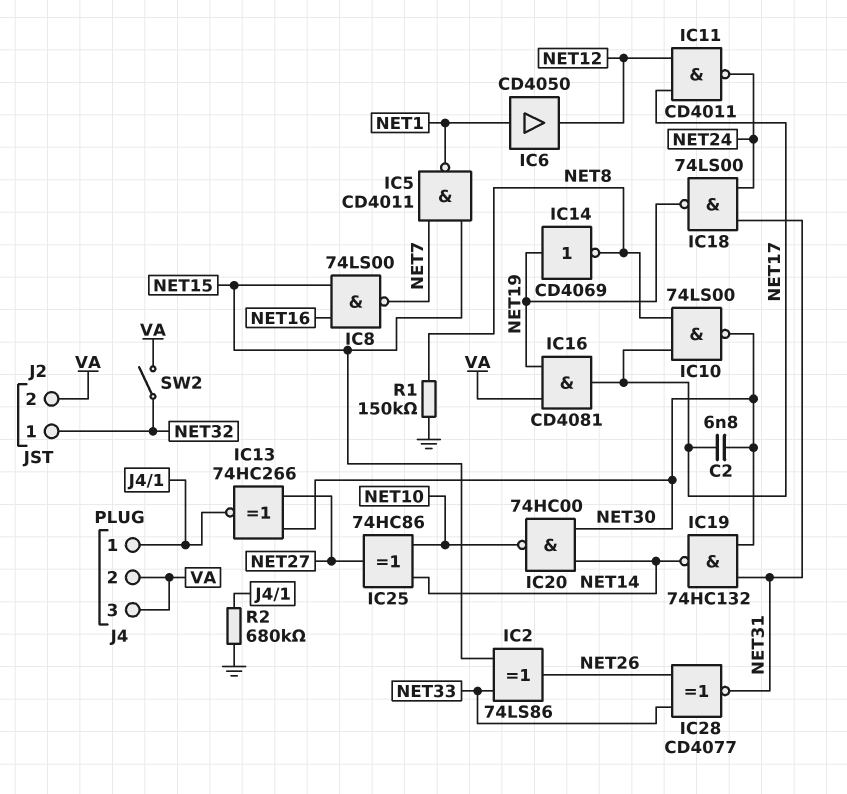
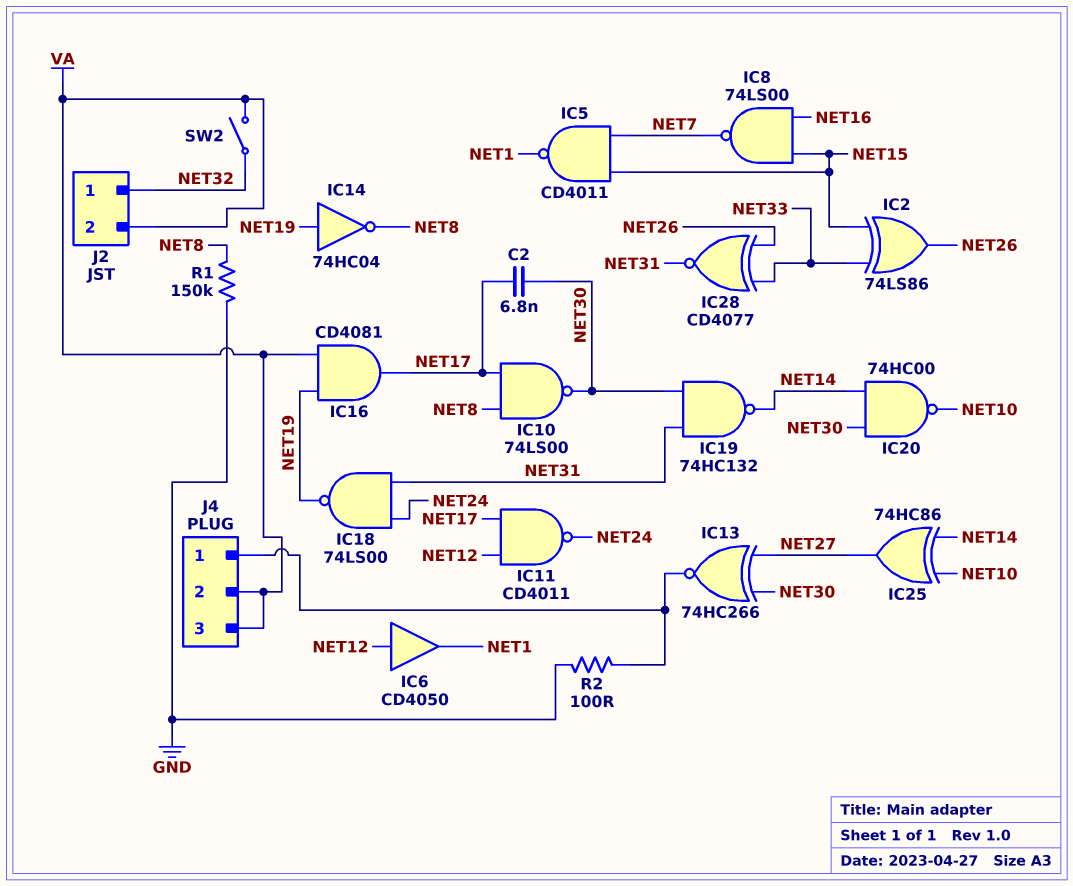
IC6: buffer CD4050 (in NET1, out NET12) -> buffer CD4050 (in NET12, out NET1)
IC14: NOT CD4069 (in NET19, out NET8) -> NOT 74HC04 (in NET19, out NET8)
R2: 680k (GND, J4/1) -> 100 (GND, J4/1)

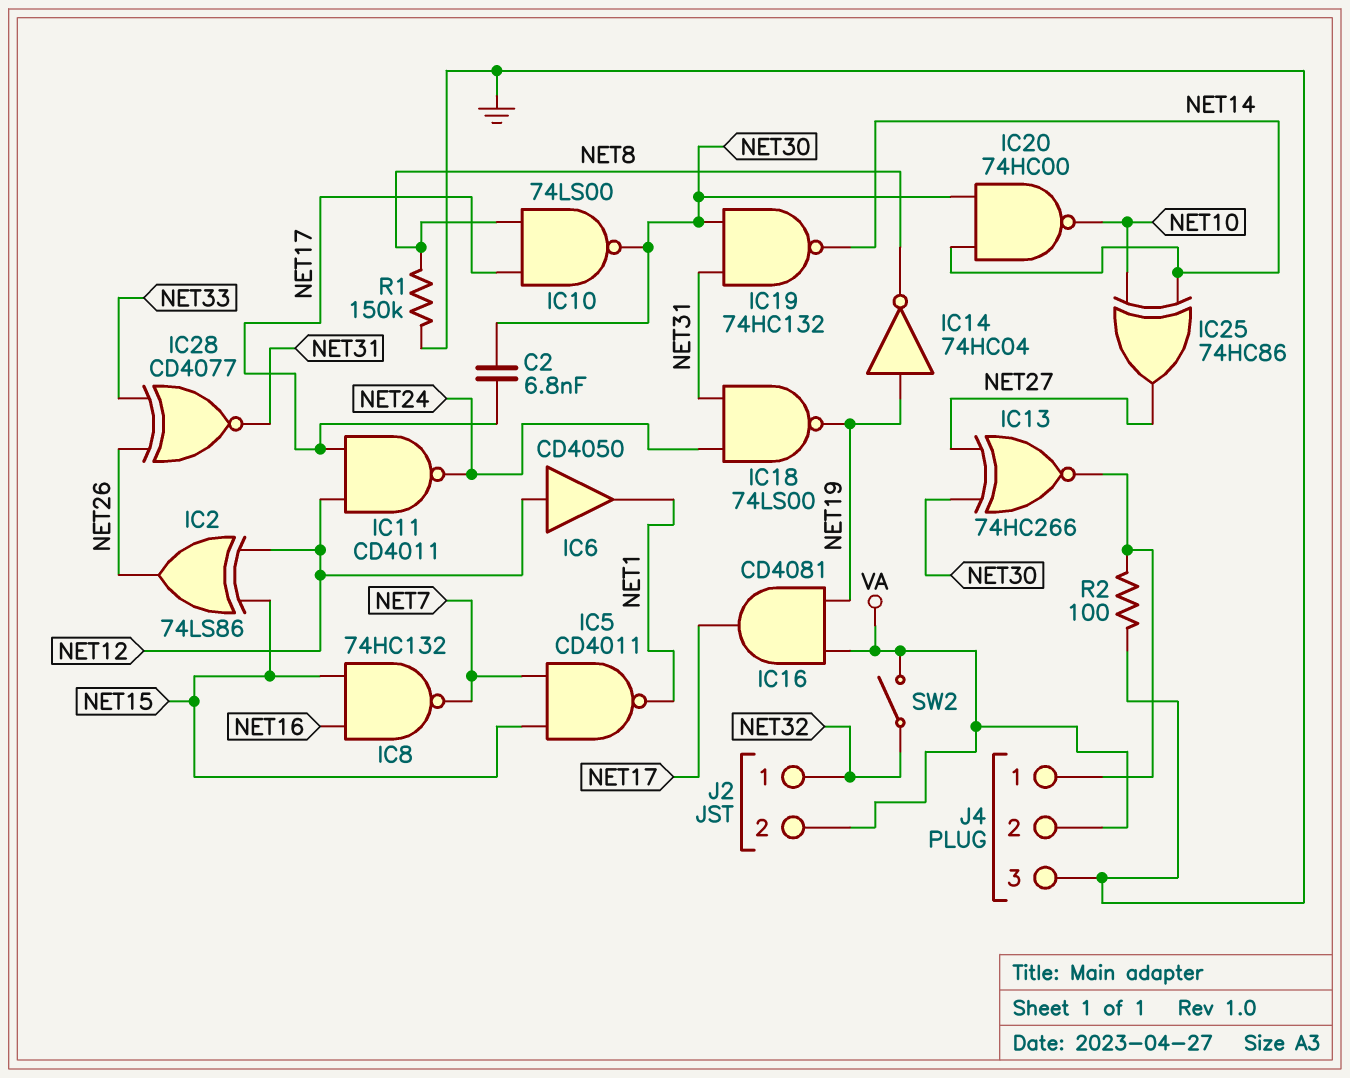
IC2: XOR 74LS86 (in NET15, in NET33, out NET26) -> XOR 74LS86 (in NET12, in NET15, out NET26)
IC8: NAND 74LS00 (in NET15, in NET16, out NET7) -> NAND 74HC132 (in NET15, in NET16, out NET7)
J4 pin 3: VA -> GND

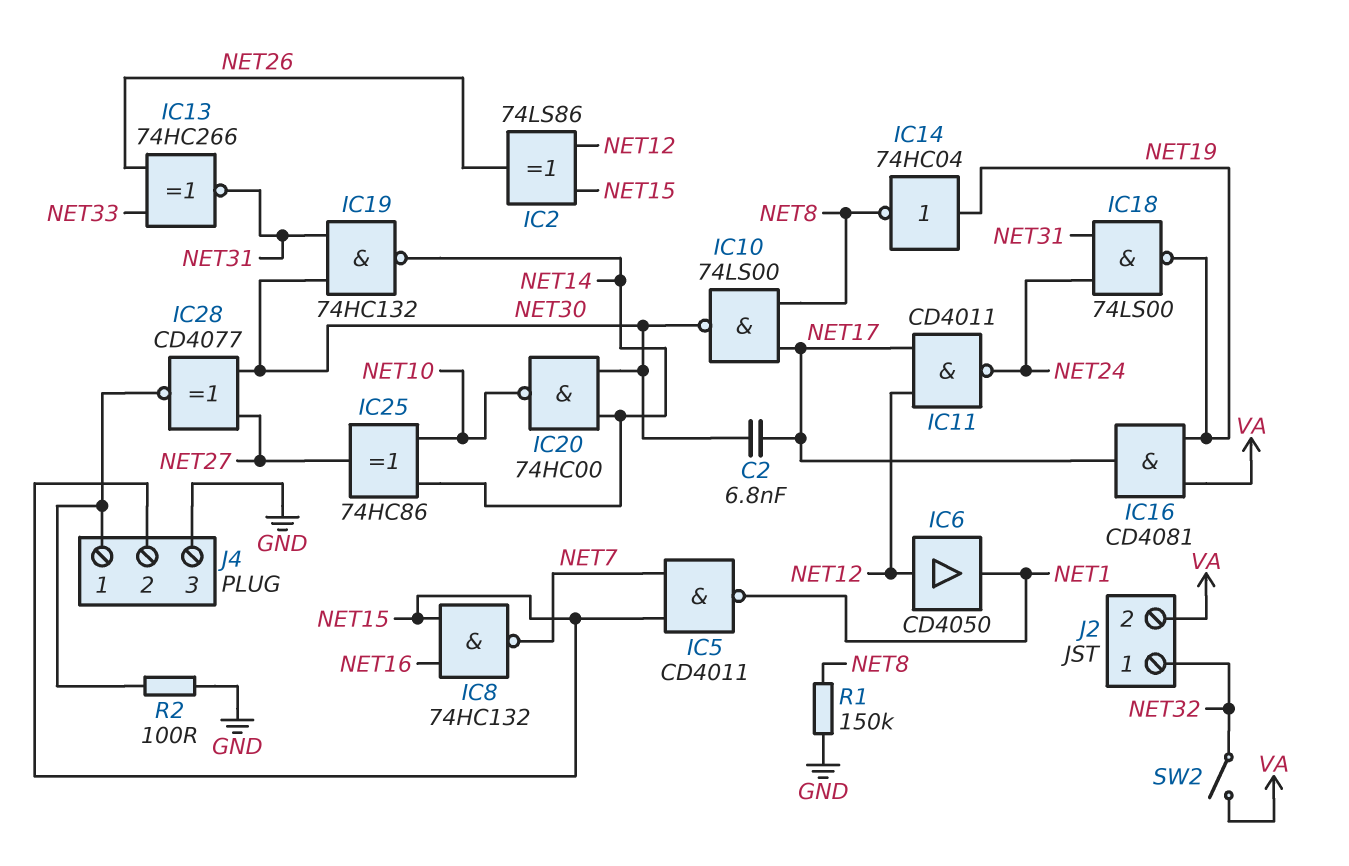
IC13: XNOR 74HC266 (in NET27, in NET30, out J4/1) -> XNOR 74HC266 (in NET26, in NET33, out NET31)
IC28: XNOR CD4077 (in NET26, in NET33, out NET31) -> XNOR CD4077 (in NET27, in NET30, out J4/1)
J4 pin 2: VA -> NET15

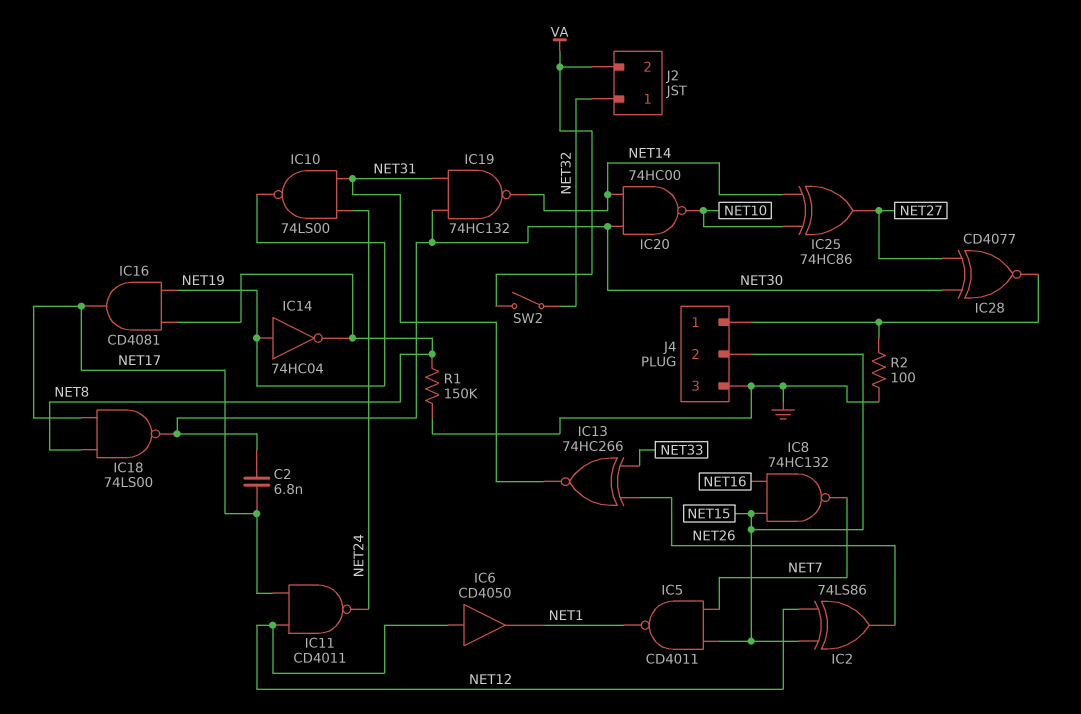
IC10: NAND 74LS00 (in NET8, in NET17, out NET30) -> NAND 74LS00 (in NET24, in NET31, out NET19)
IC16: AND CD4081 (in NET19, in VA, out NET17) -> AND CD4081 (in NET8, in NET19, out NET17)
IC18: NAND 74LS00 (in NET24, in NET31, out NET19) -> NAND 74LS00 (in NET8, in NET17, out NET30)

